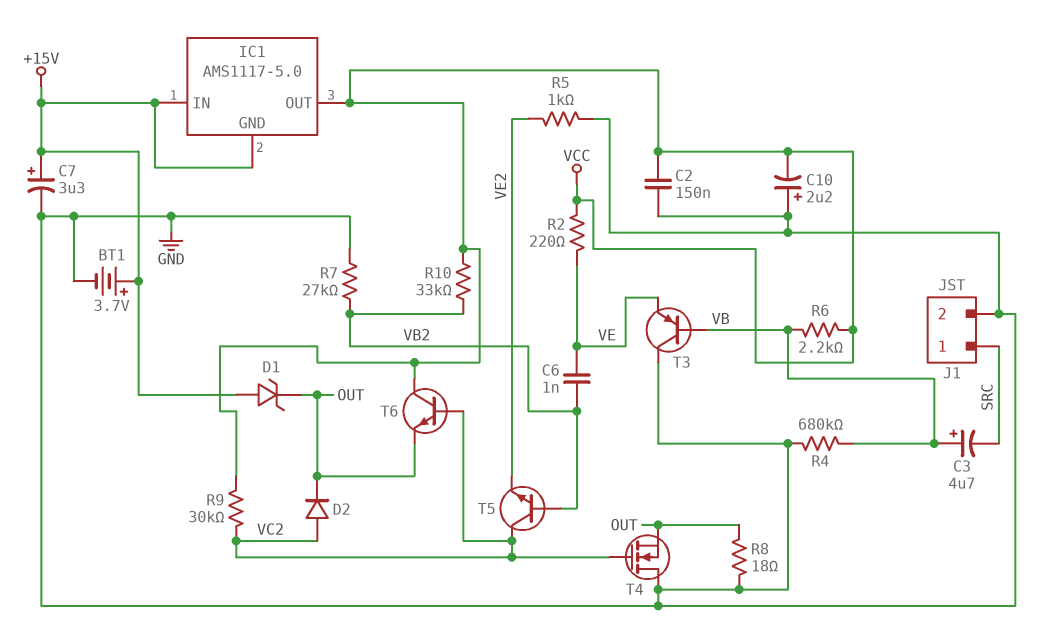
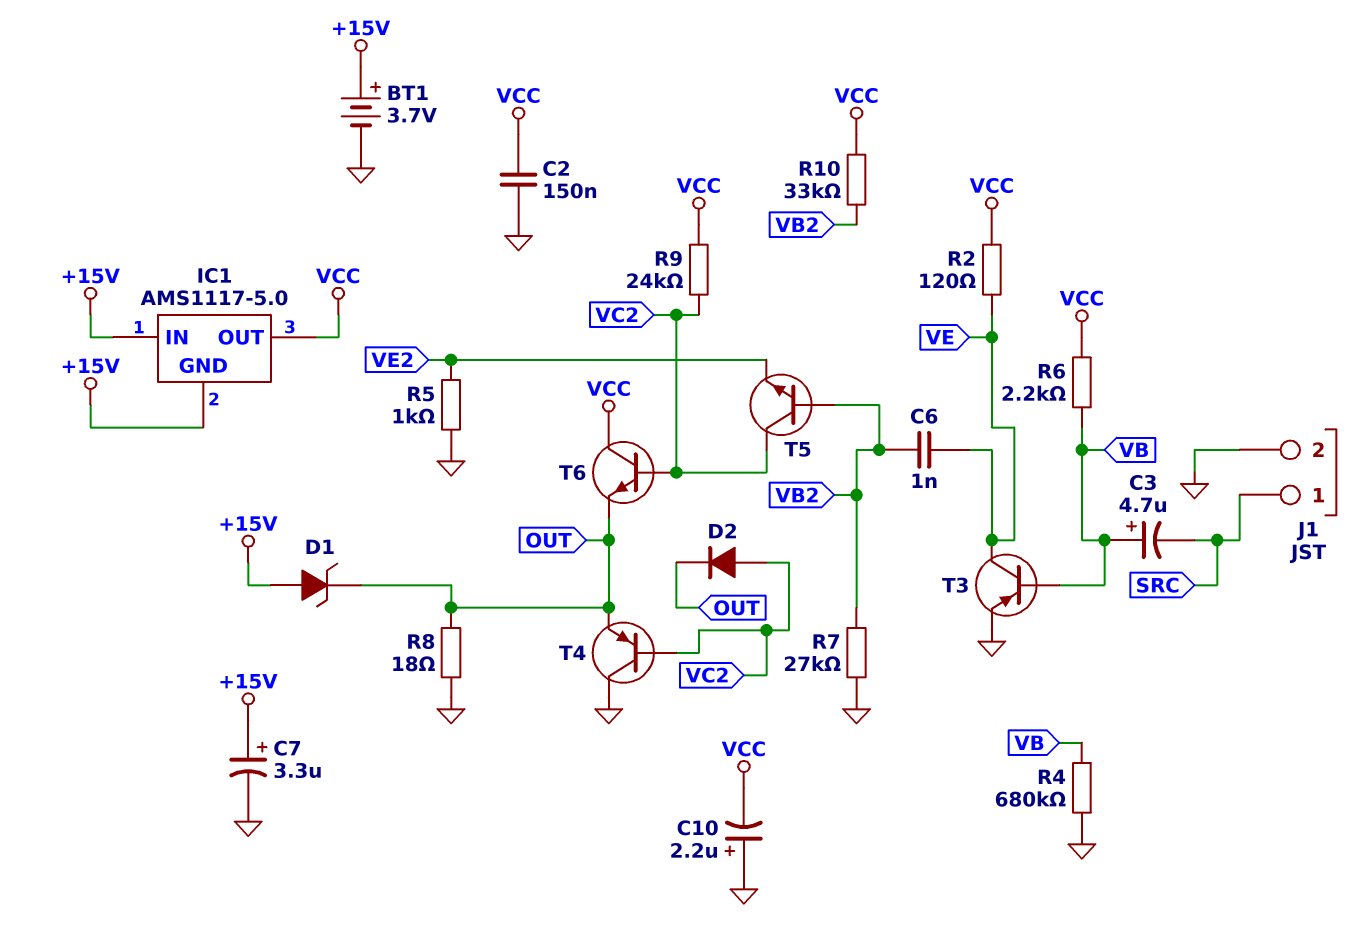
R2: 220 (VCC, VE) -> 120 (VCC, VE)
R9: 30k (VC2, VCC) -> 24k (VC2, VCC)
T3: PNP (B VB, C GND, E VE) -> PNP (B VB, C VE, E GND)
T4: NMOS (G VC2, D GND, S OUT) -> PNP (B VC2, C GND, E OUT)

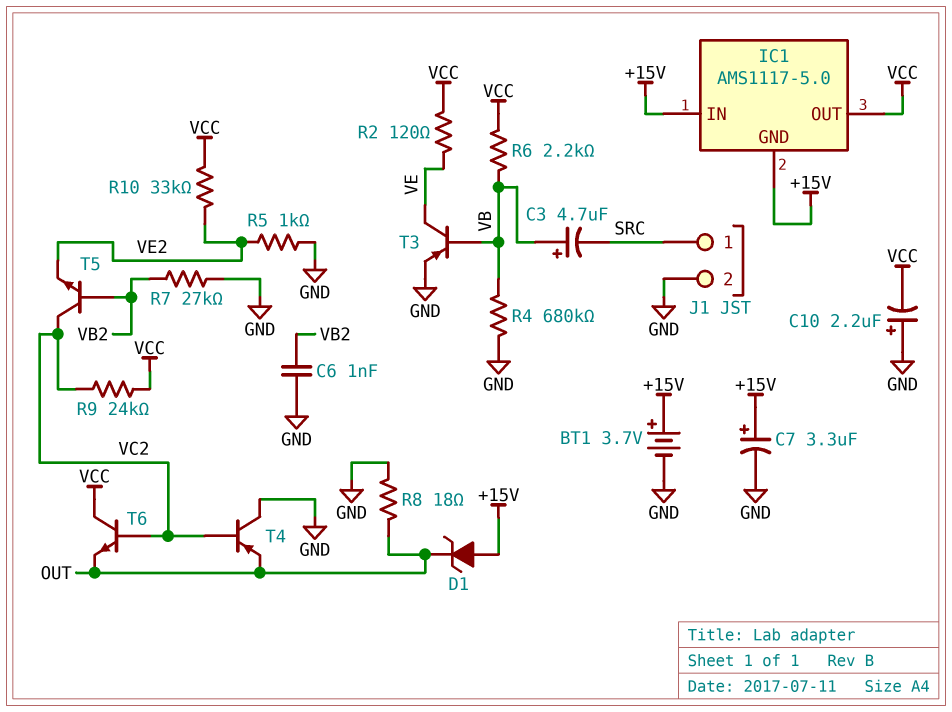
C2: 150nF (GND, VCC) -> none
C6: 1nF (VB2, VE) -> 1nF (GND, VB2)
D2: diode (A VC2, K OUT) -> none
R10: 33k (VB2, VCC) -> 33k (VCC, VE2)

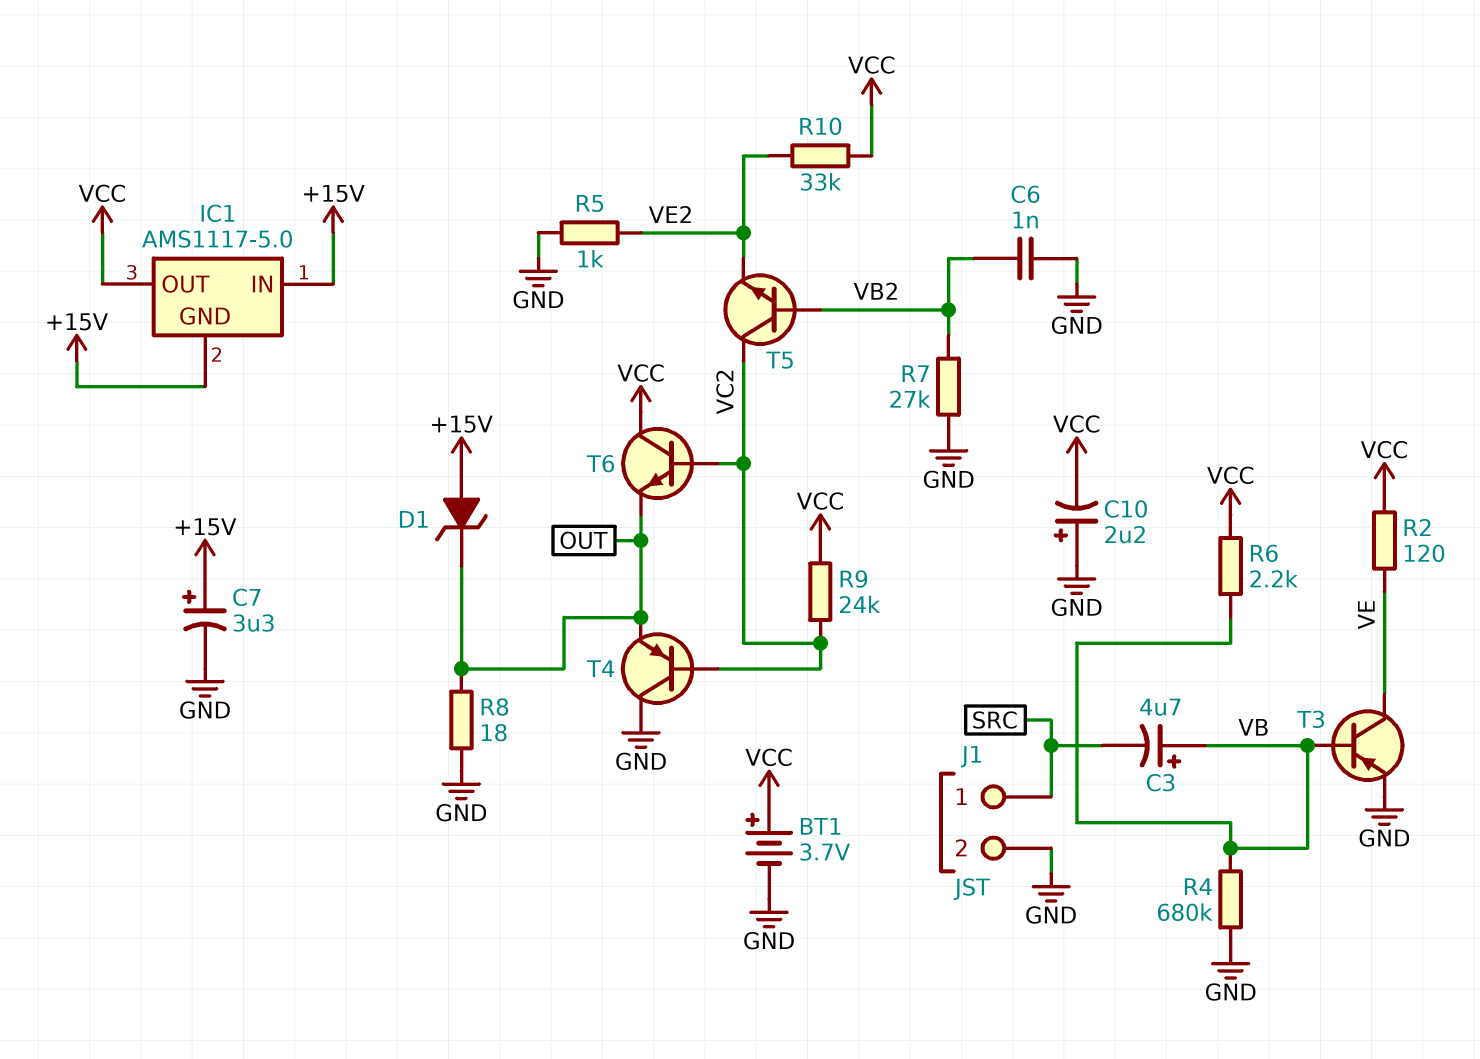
BT1: 3.7V (plus +15V, minus GND) -> 3.7V (plus VCC, minus GND)

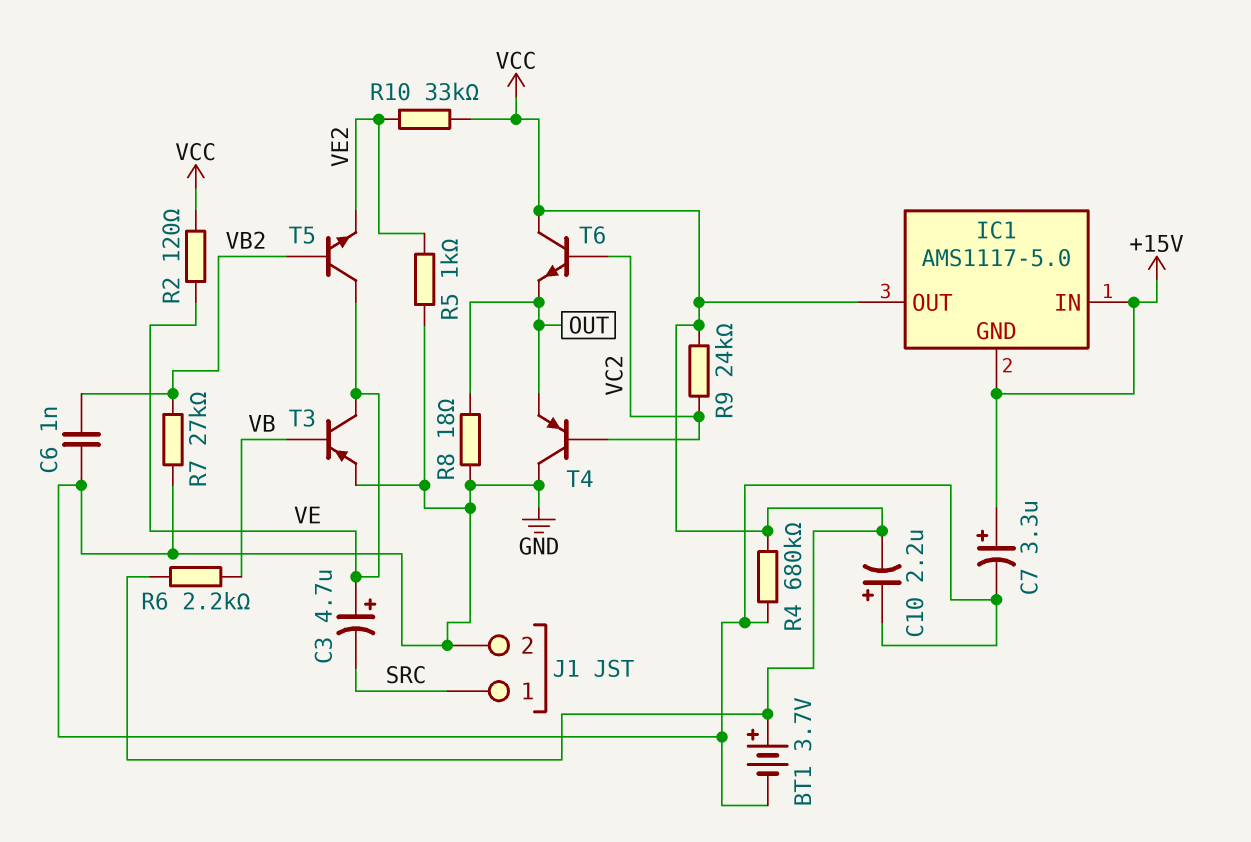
C3: 4.7uF (plus VB, minus SRC) -> 4.7uF (plus VE, minus SRC)
D1: zener (A +15V, K OUT) -> none
R4: 680k (GND, VB) -> 680k (GND, VCC)
T5: NPN (B VB2, C VC2, E VE2) -> NPN (B VB2, C VE, E VE2)

